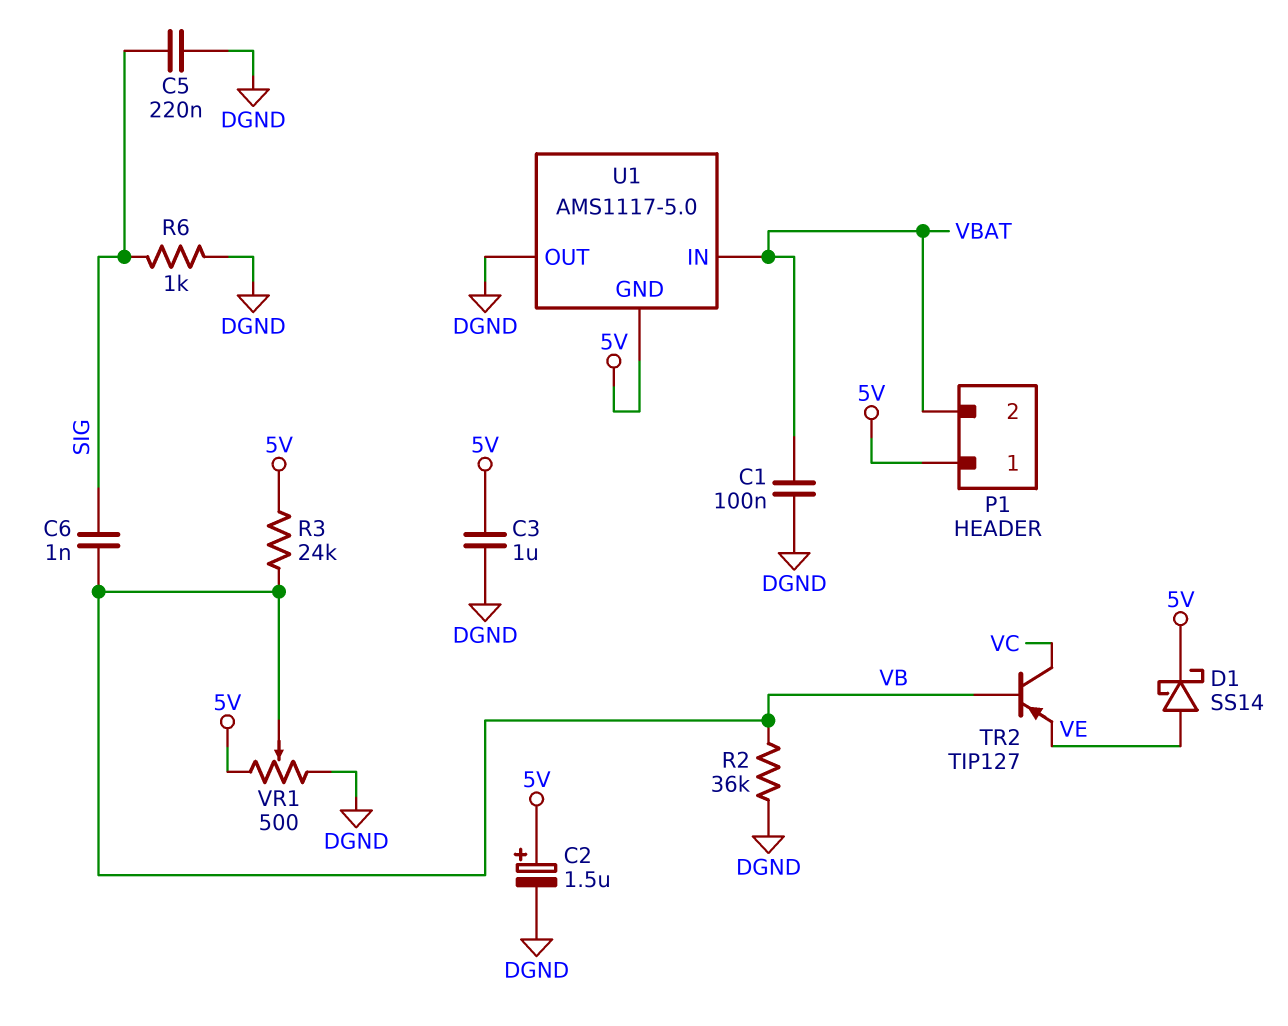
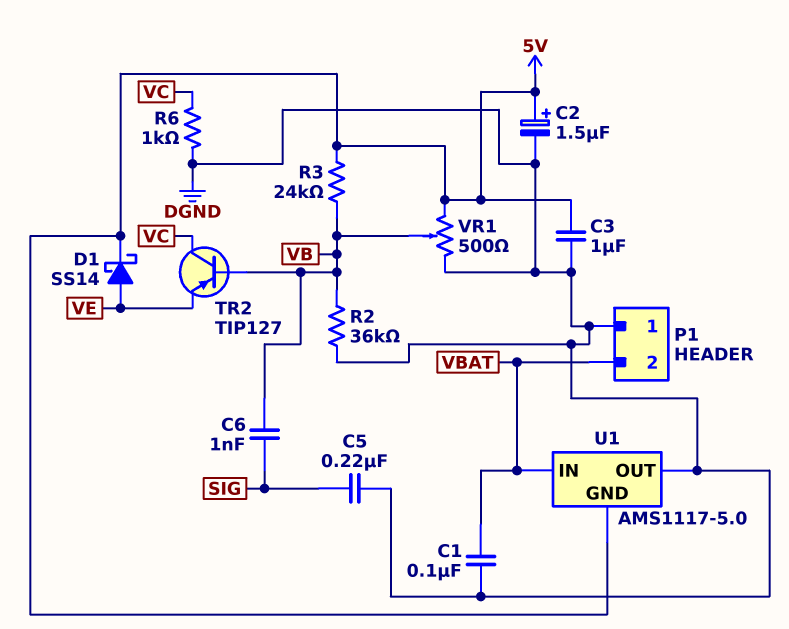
P1 pin 1: 5V -> DGND
R6: 1k (DGND, SIG) -> 1k (DGND, VC)

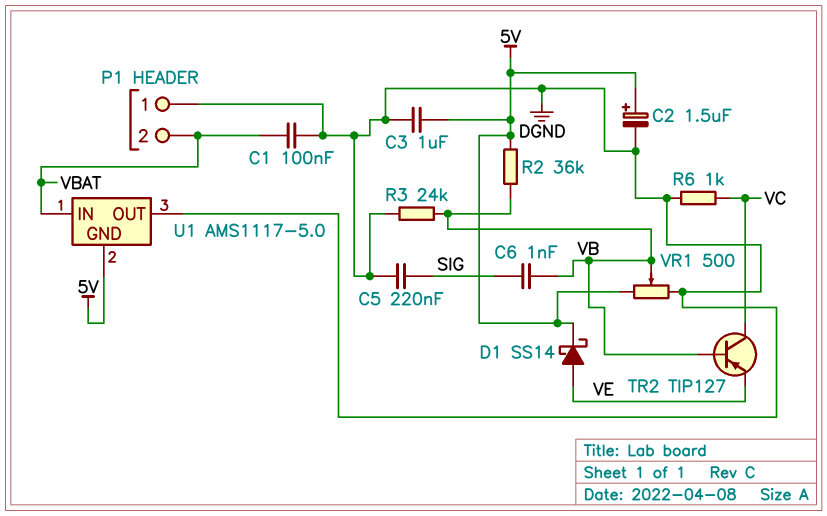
R2: 36k (DGND, VB) -> 36k (5V, VB)
R3: 24k (5V, VB) -> 24k (DGND, VB)

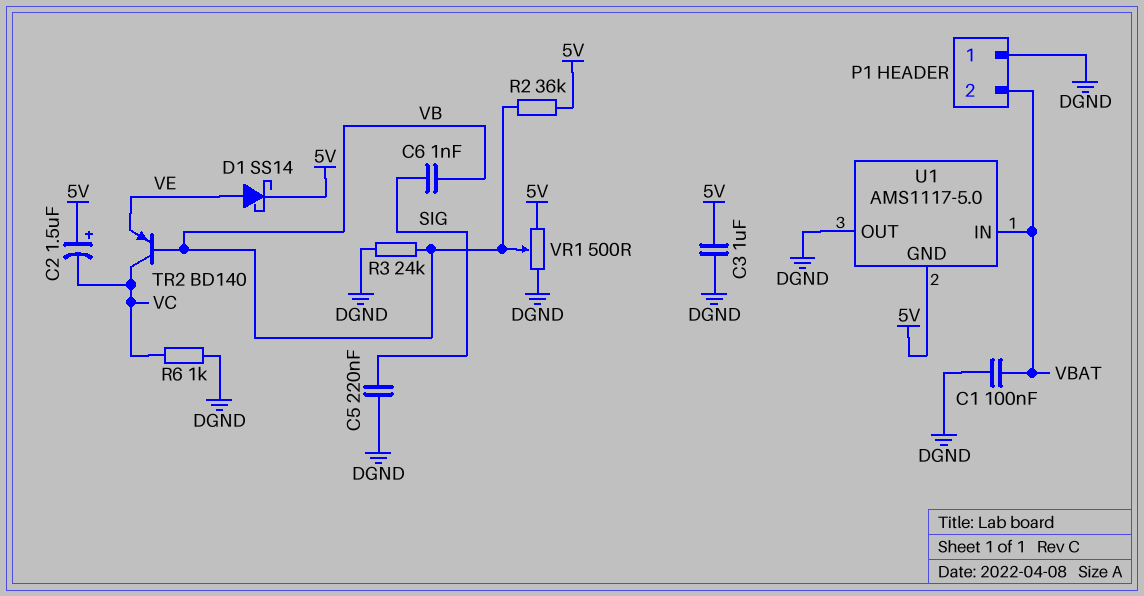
C2: 1.5uF (plus 5V, minus DGND) -> 1.5uF (plus 5V, minus VC)
TR2: PNP TIP127 (B VB, C VC, E VE) -> PNP BD140 (B VB, C VC, E VE)

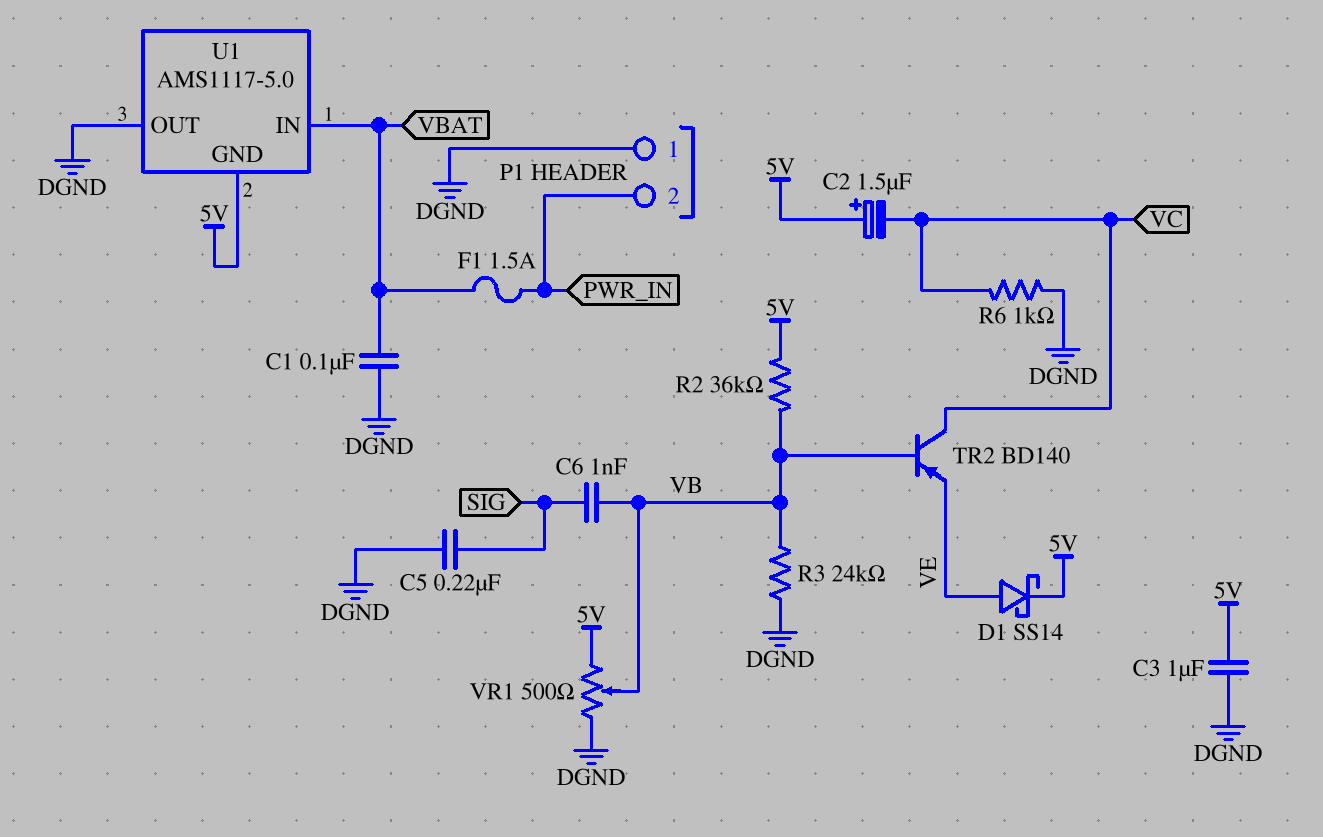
F1: none -> 1.5A (PWR_IN, VBAT)
P1 pin 2: VBAT -> PWR_IN

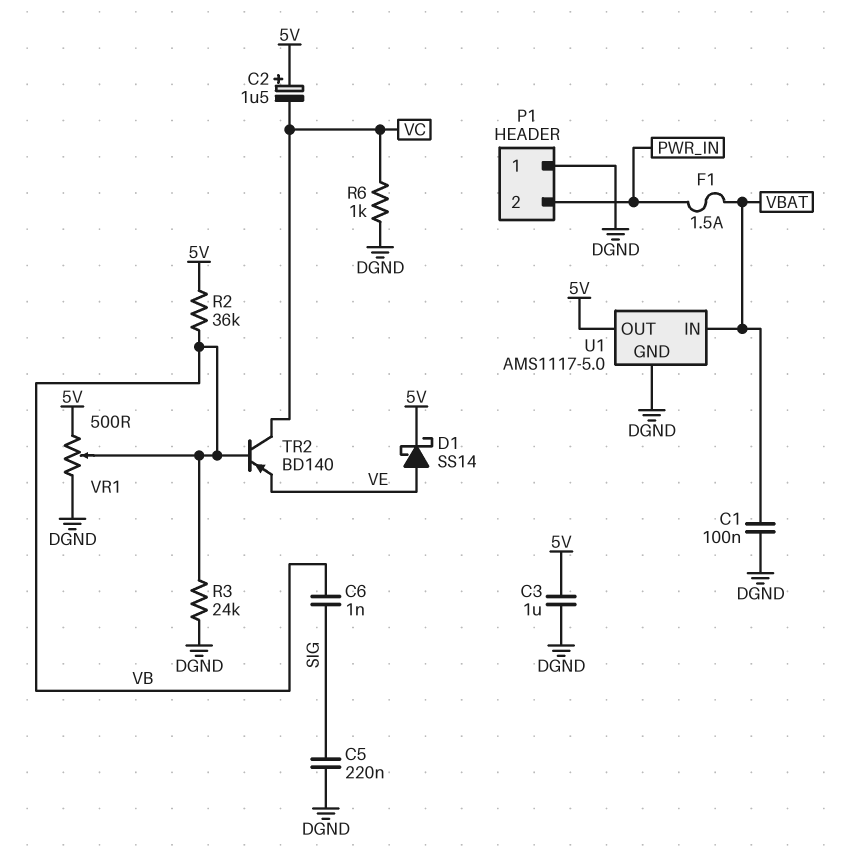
U1 pin GND: 5V -> DGND
U1 pin OUT: DGND -> 5V

